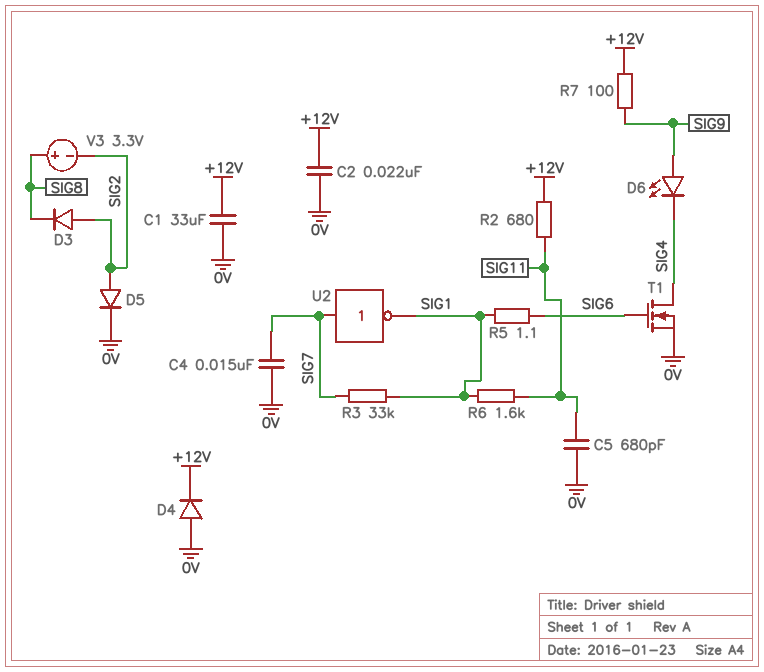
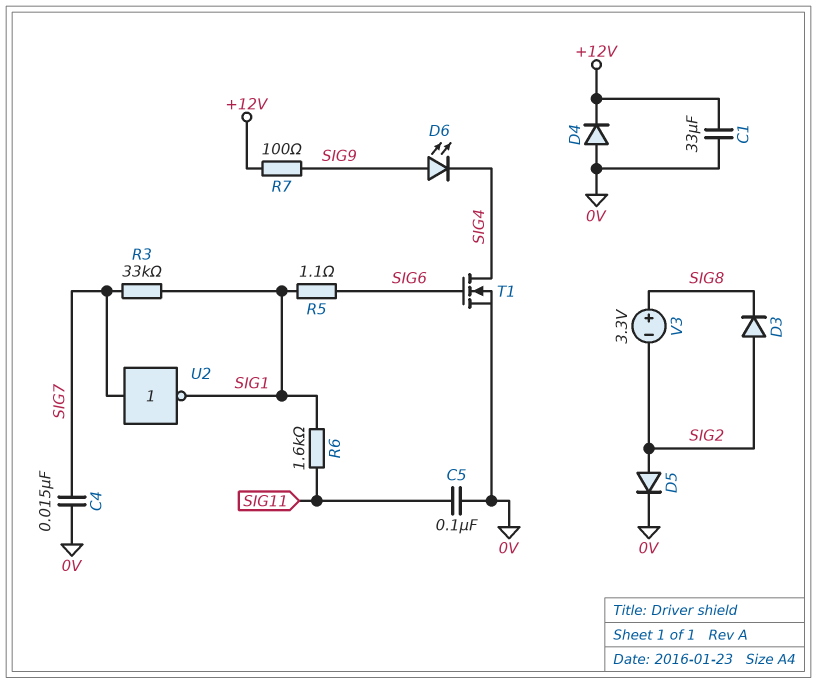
C2: 22nF (+12V, 0V) -> none
C5: 680pF (0V, SIG11) -> 100nF (0V, SIG11)
R2: 680 (+12V, SIG11) -> none

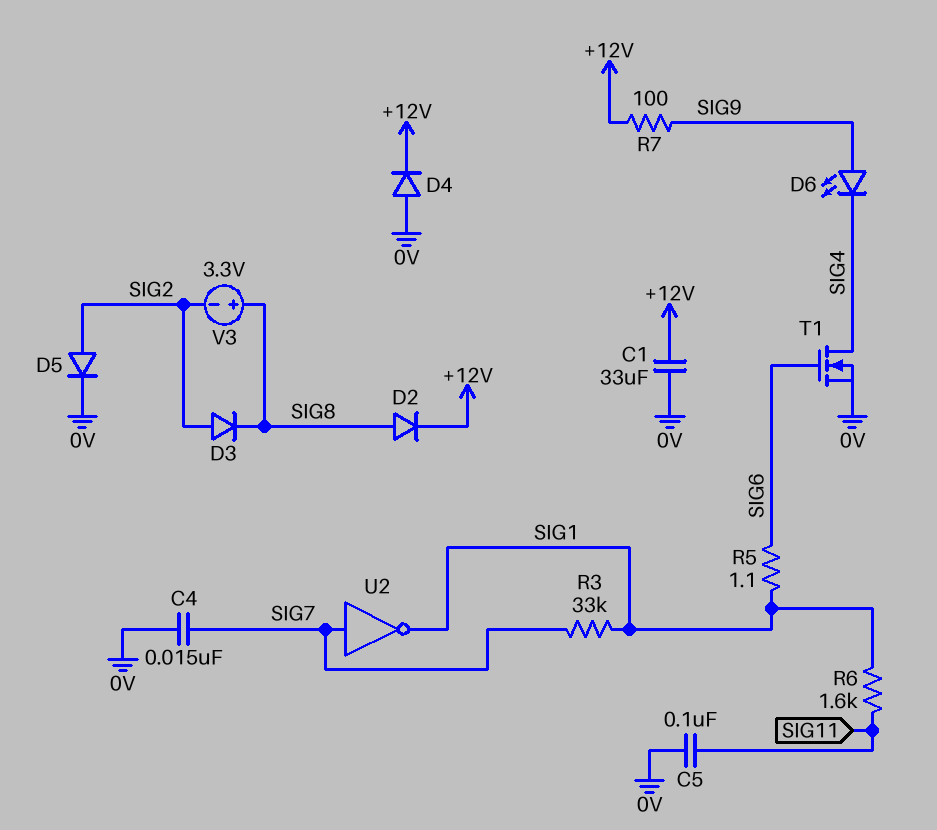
D2: none -> diode (A SIG8, K +12V)

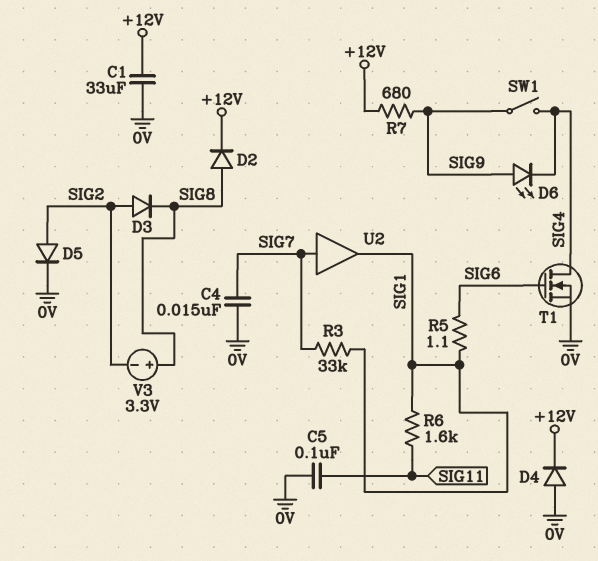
R7: 100 (+12V, SIG9) -> 680 (+12V, SIG9)
SW1: none -> switch (SIG4, SIG9)
U2: NOT (in SIG7, out SIG1) -> buffer (in SIG7, out SIG1)

